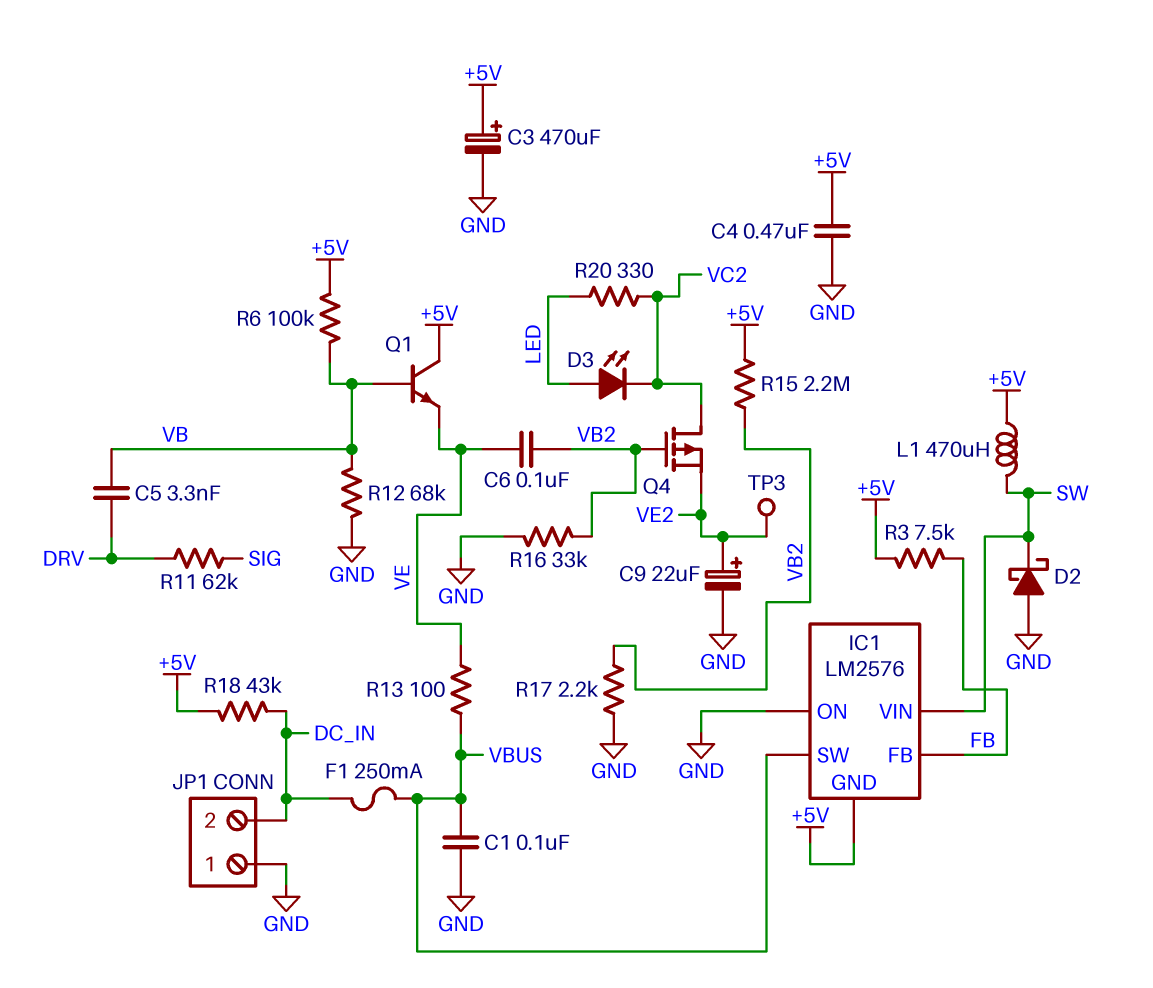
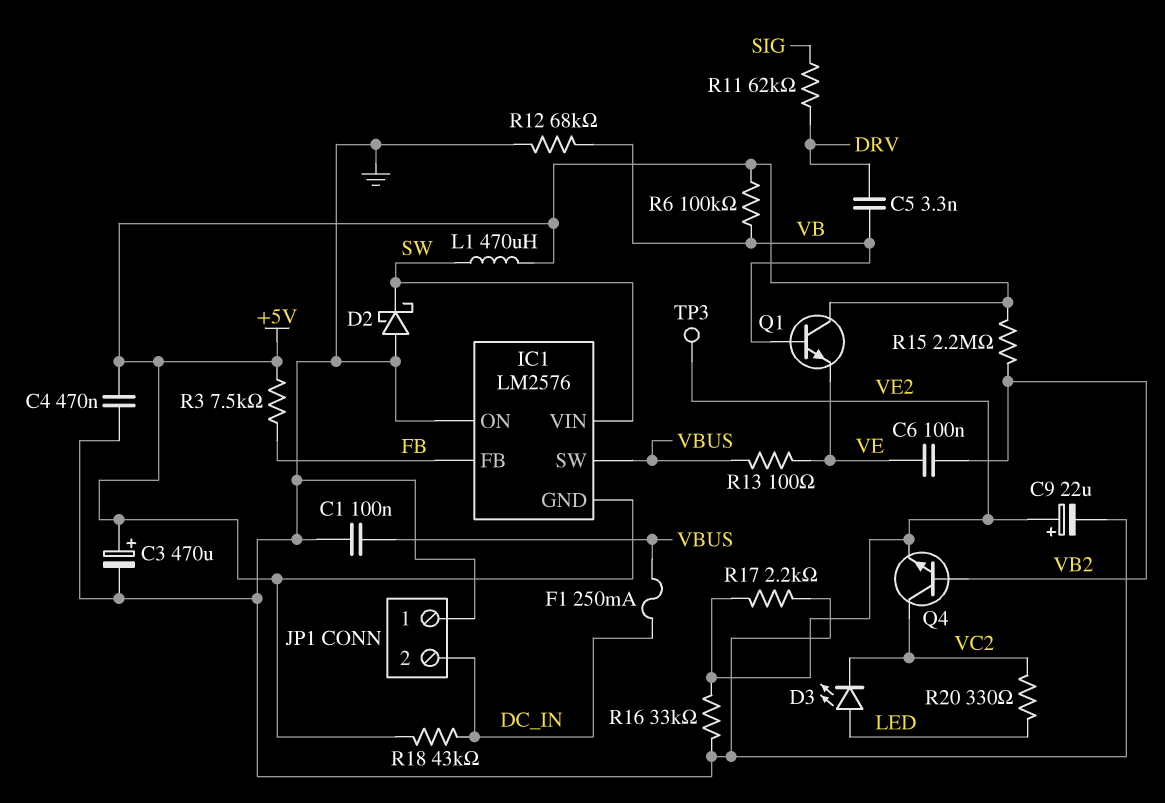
Q4: PMOS (G VB2, D VC2, S VE2) -> NPN (B VB2, C VC2, E VE2)
R16: 33k (GND, VB2) -> 33k (GND, VE2)
R17: 2.2k (GND, VB2) -> 2.2k (GND, VE2)

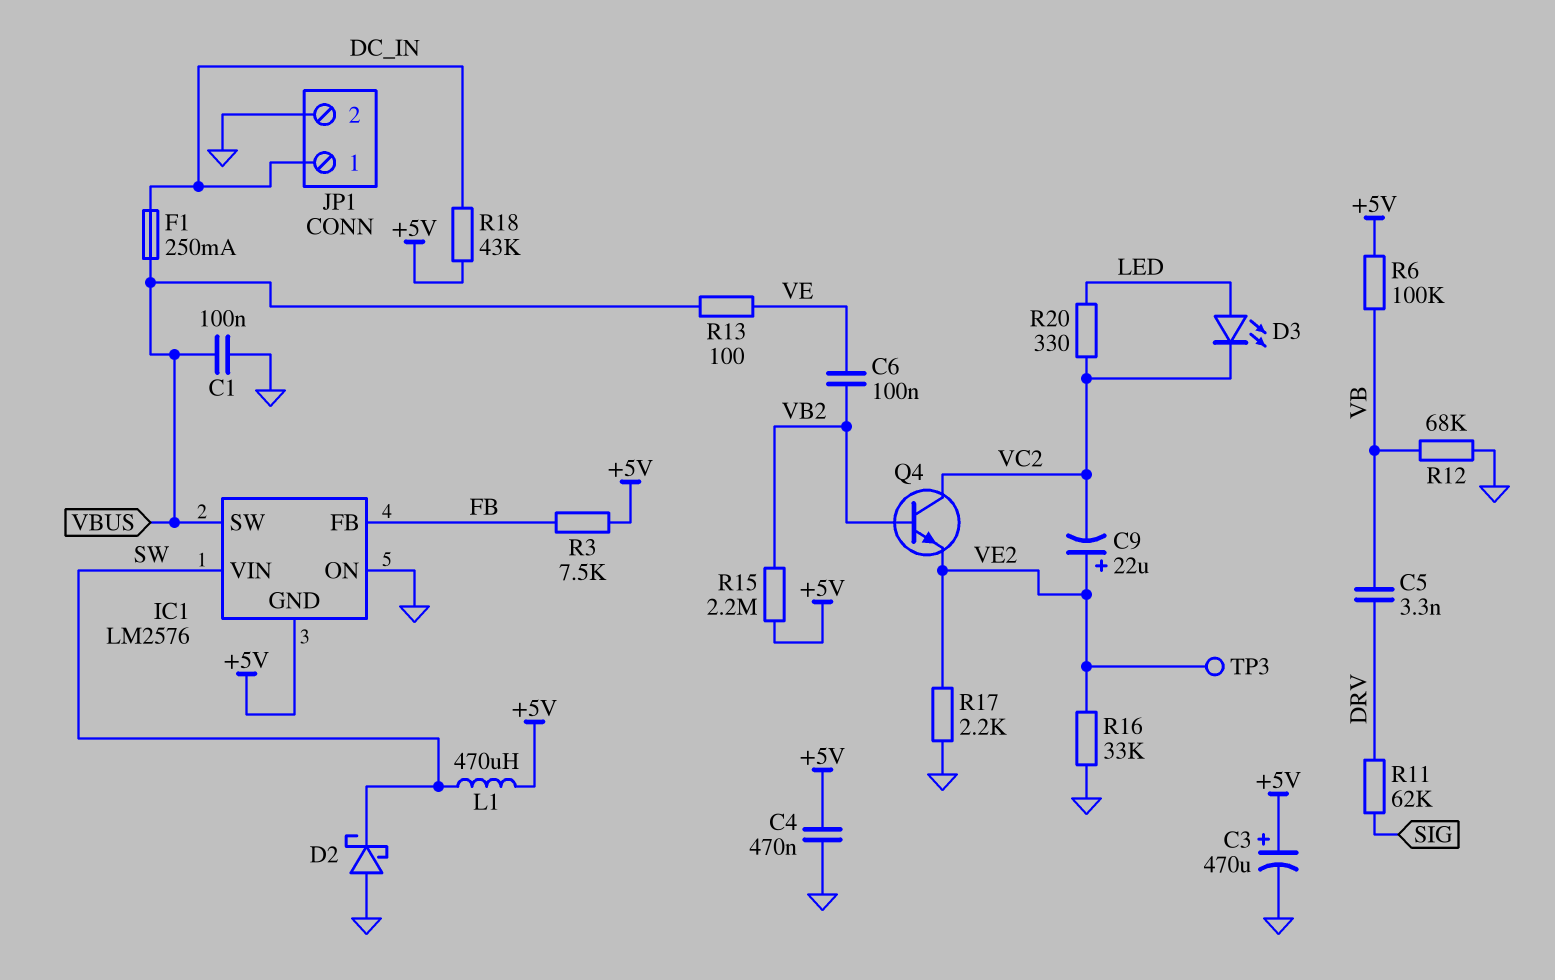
C9: 22uF (plus VE2, minus GND) -> 22uF (plus VE2, minus VC2)
JP1 pin 1: GND -> DC_IN
JP1 pin 2: DC_IN -> GND
Q1: NPN (B VB, C +5V, E VE) -> none

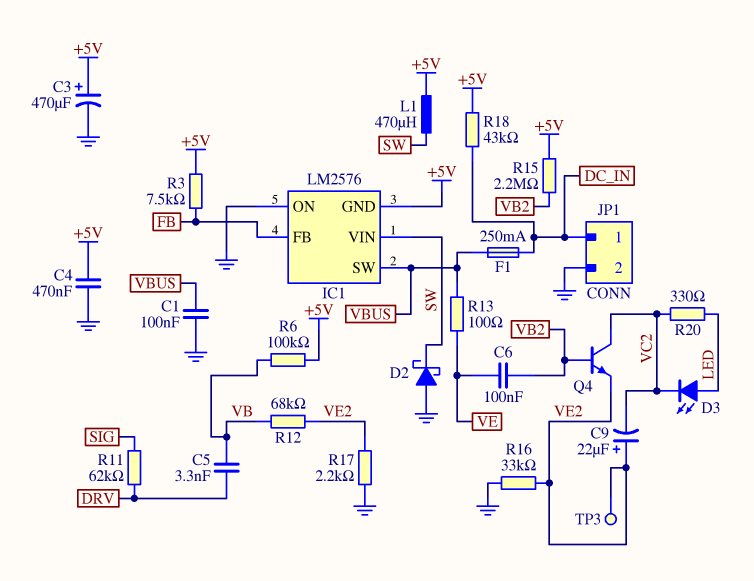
R12: 68k (GND, VB) -> 68k (VB, VE2)

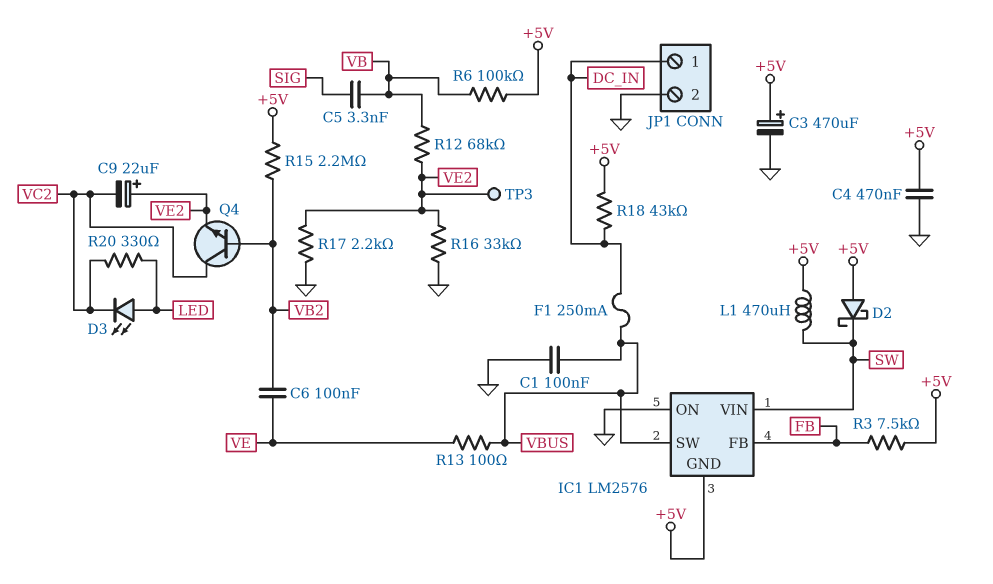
C5: 3.3nF (DRV, VB) -> 3.3nF (SIG, VB)
D2: schottky (A GND, K SW) -> schottky (A +5V, K SW)
R11: 62k (DRV, SIG) -> none

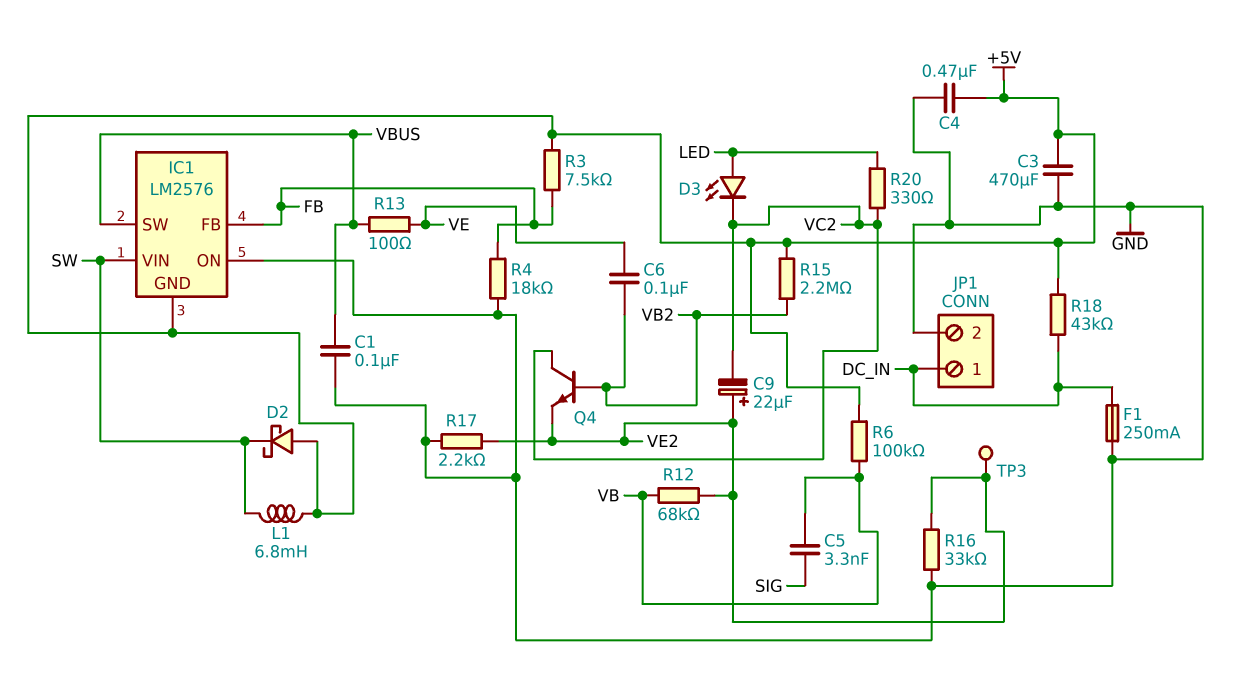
C3: 470uF (plus +5V, minus GND) -> 470uF (+5V, GND)
F1: 250mA (DC_IN, VBUS) -> 250mA (DC_IN, GND)
L1: 470uH (+5V, SW) -> 6.8mH (+5V, SW)
R4: none -> 18k (FB, GND)

